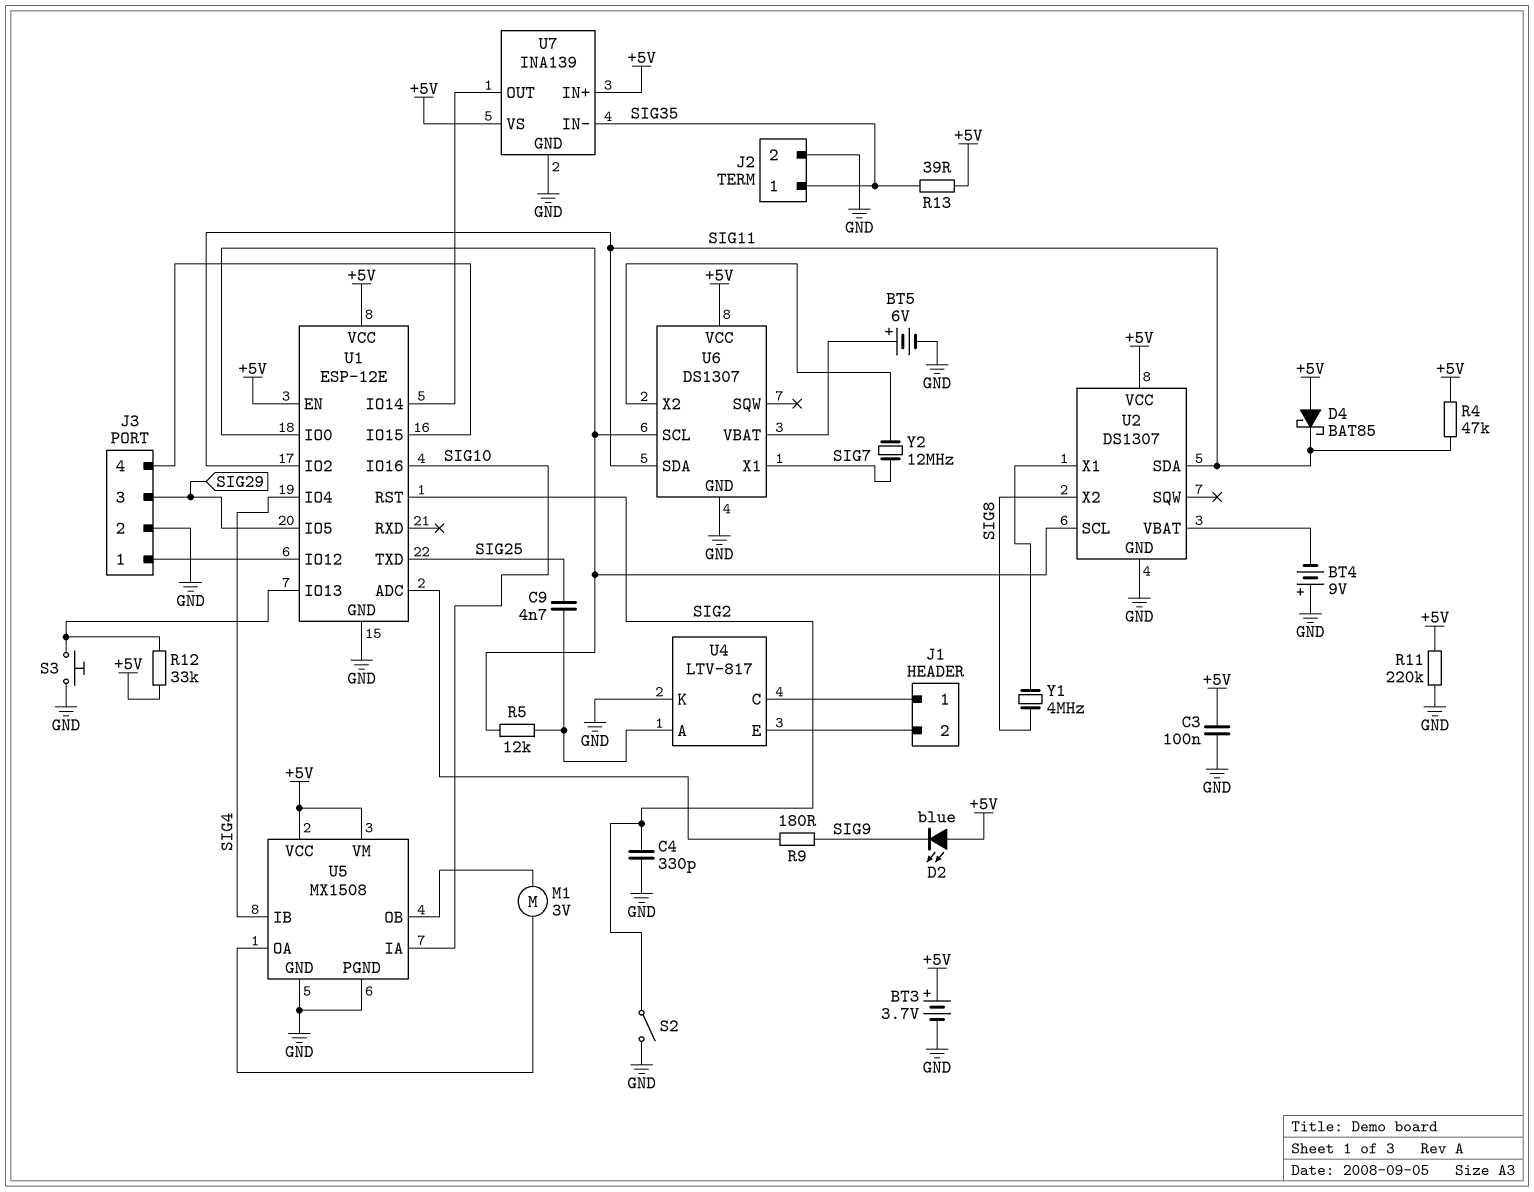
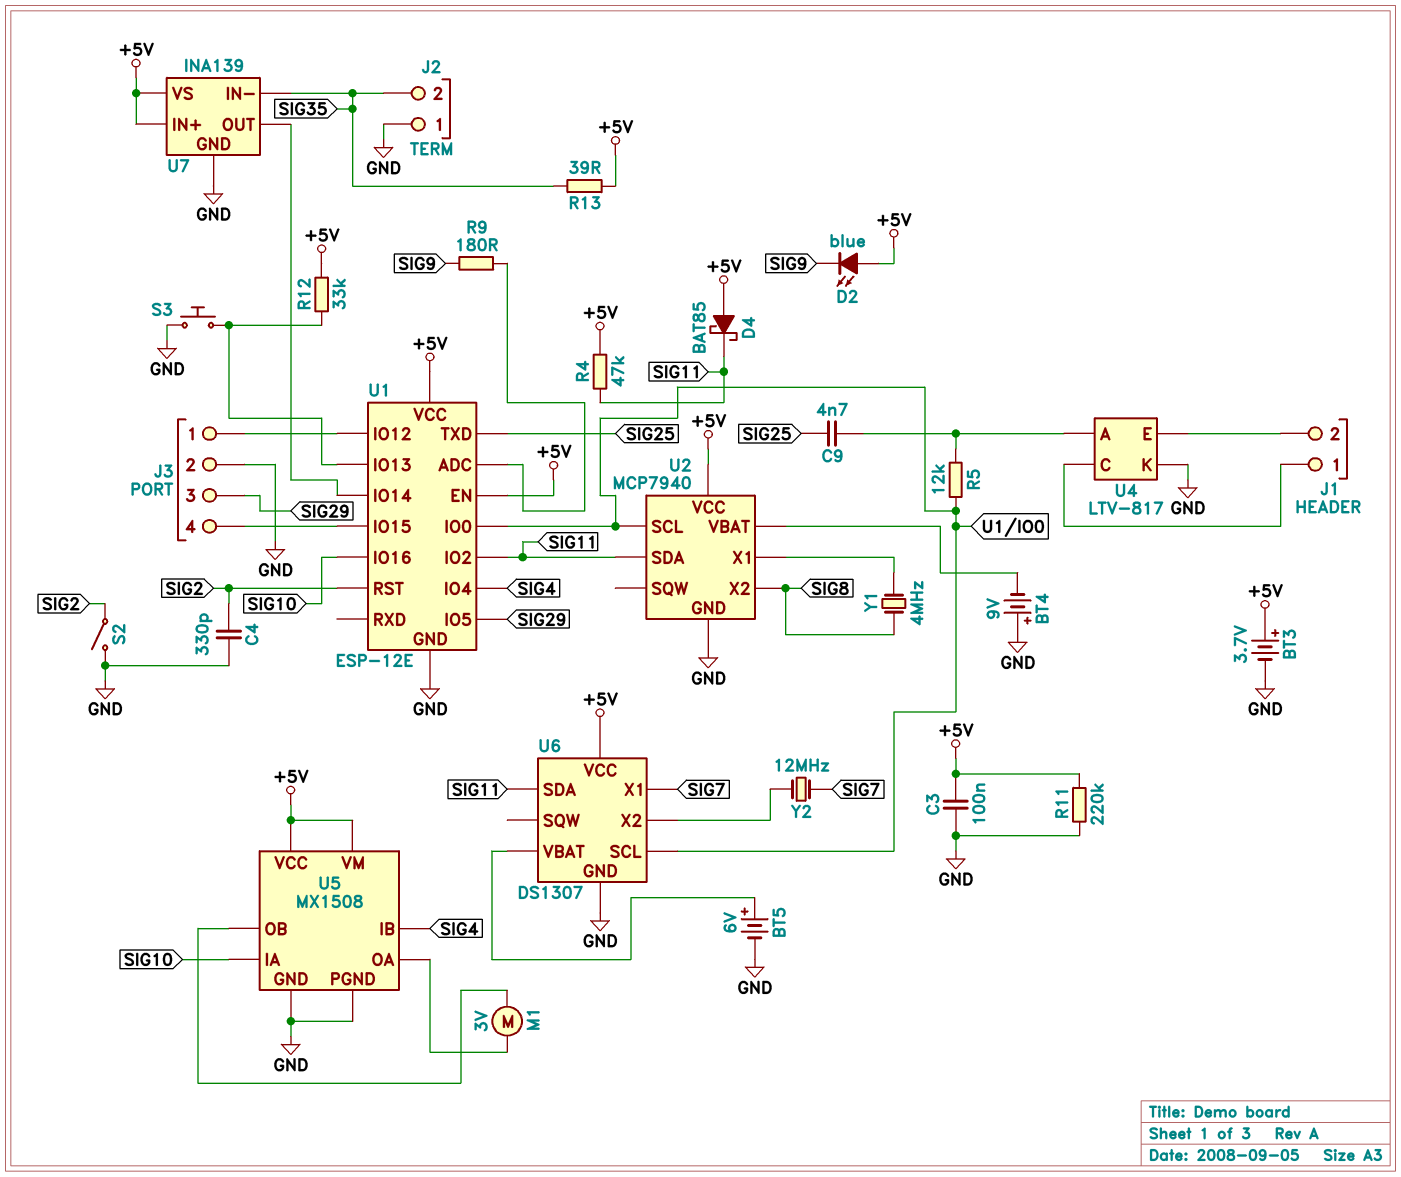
J2 pin 1: SIG35 -> GND
J2 pin 2: GND -> SIG35
U2: DS1307 -> MCP7940

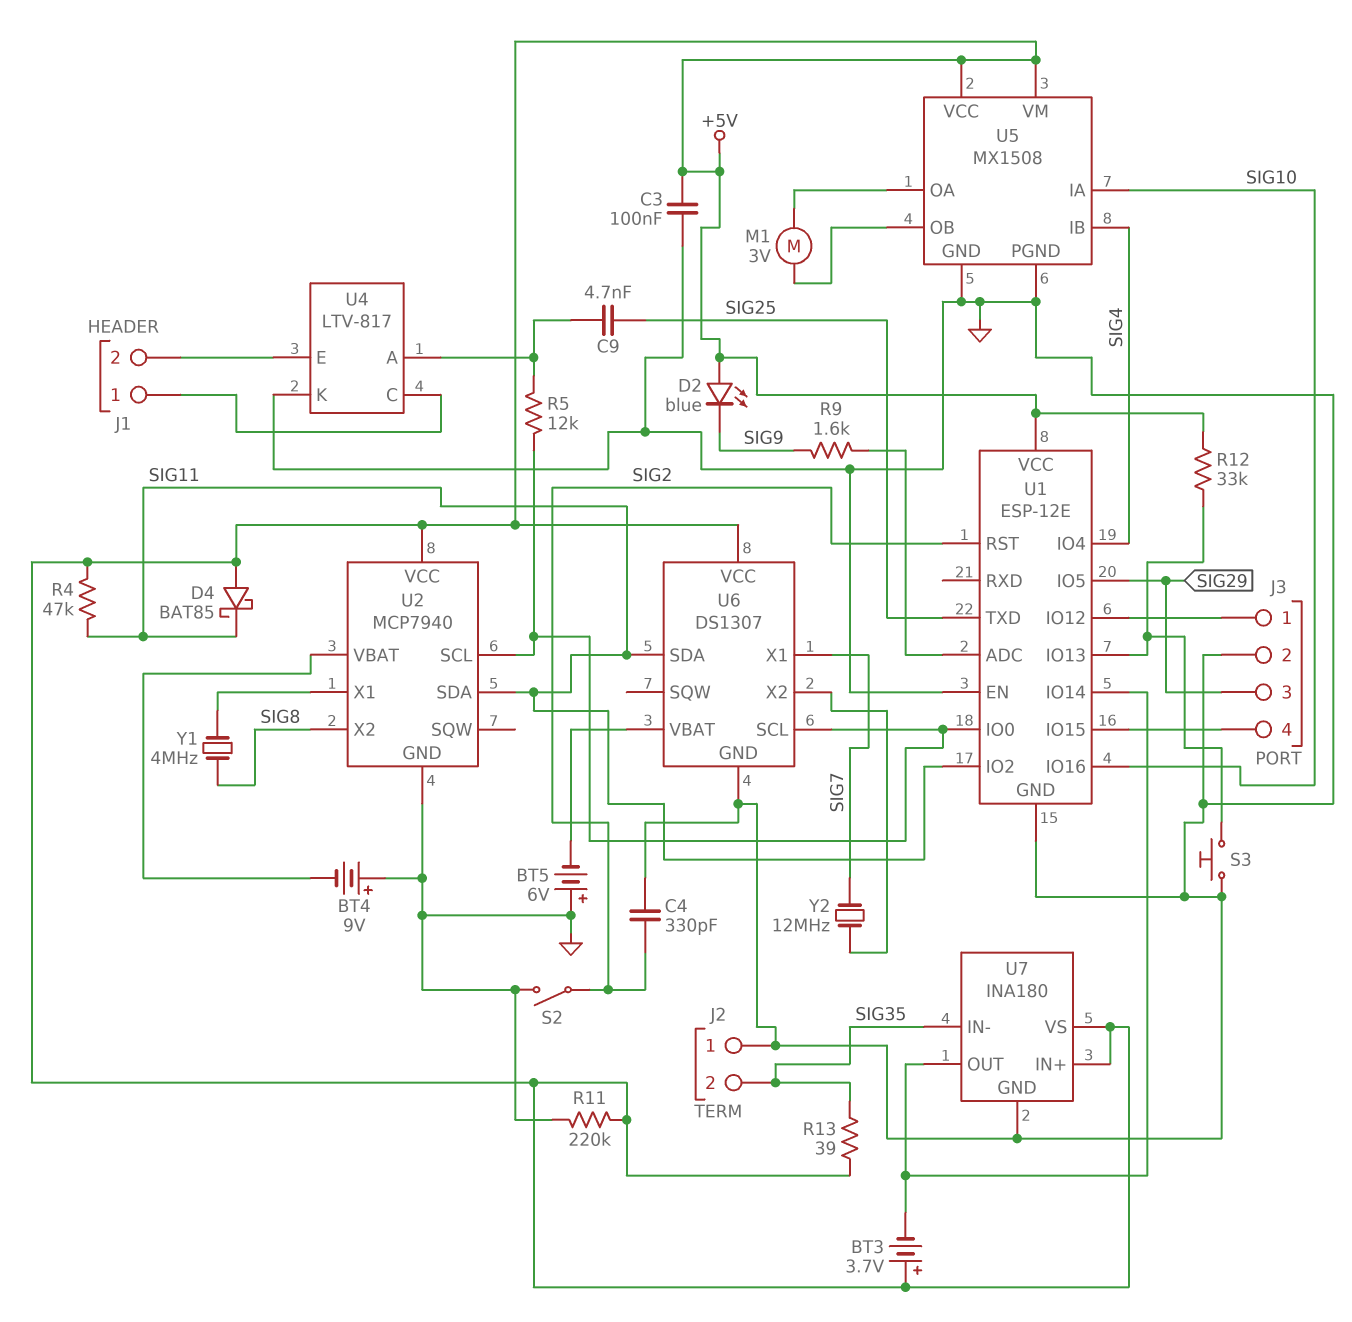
BT3: 3.7V (plus +5V, minus GND) -> 3.7V (plus +5V, minus U1/IO14)
BT5: 6V (plus U6/VBAT, minus GND) -> 6V (plus GND, minus U6/VBAT)
R9: 180 (SIG9, U1/ADC) -> 1.6k (SIG9, U1/ADC)
U1 pin EN: +5V -> GND
U7: INA139 -> INA180

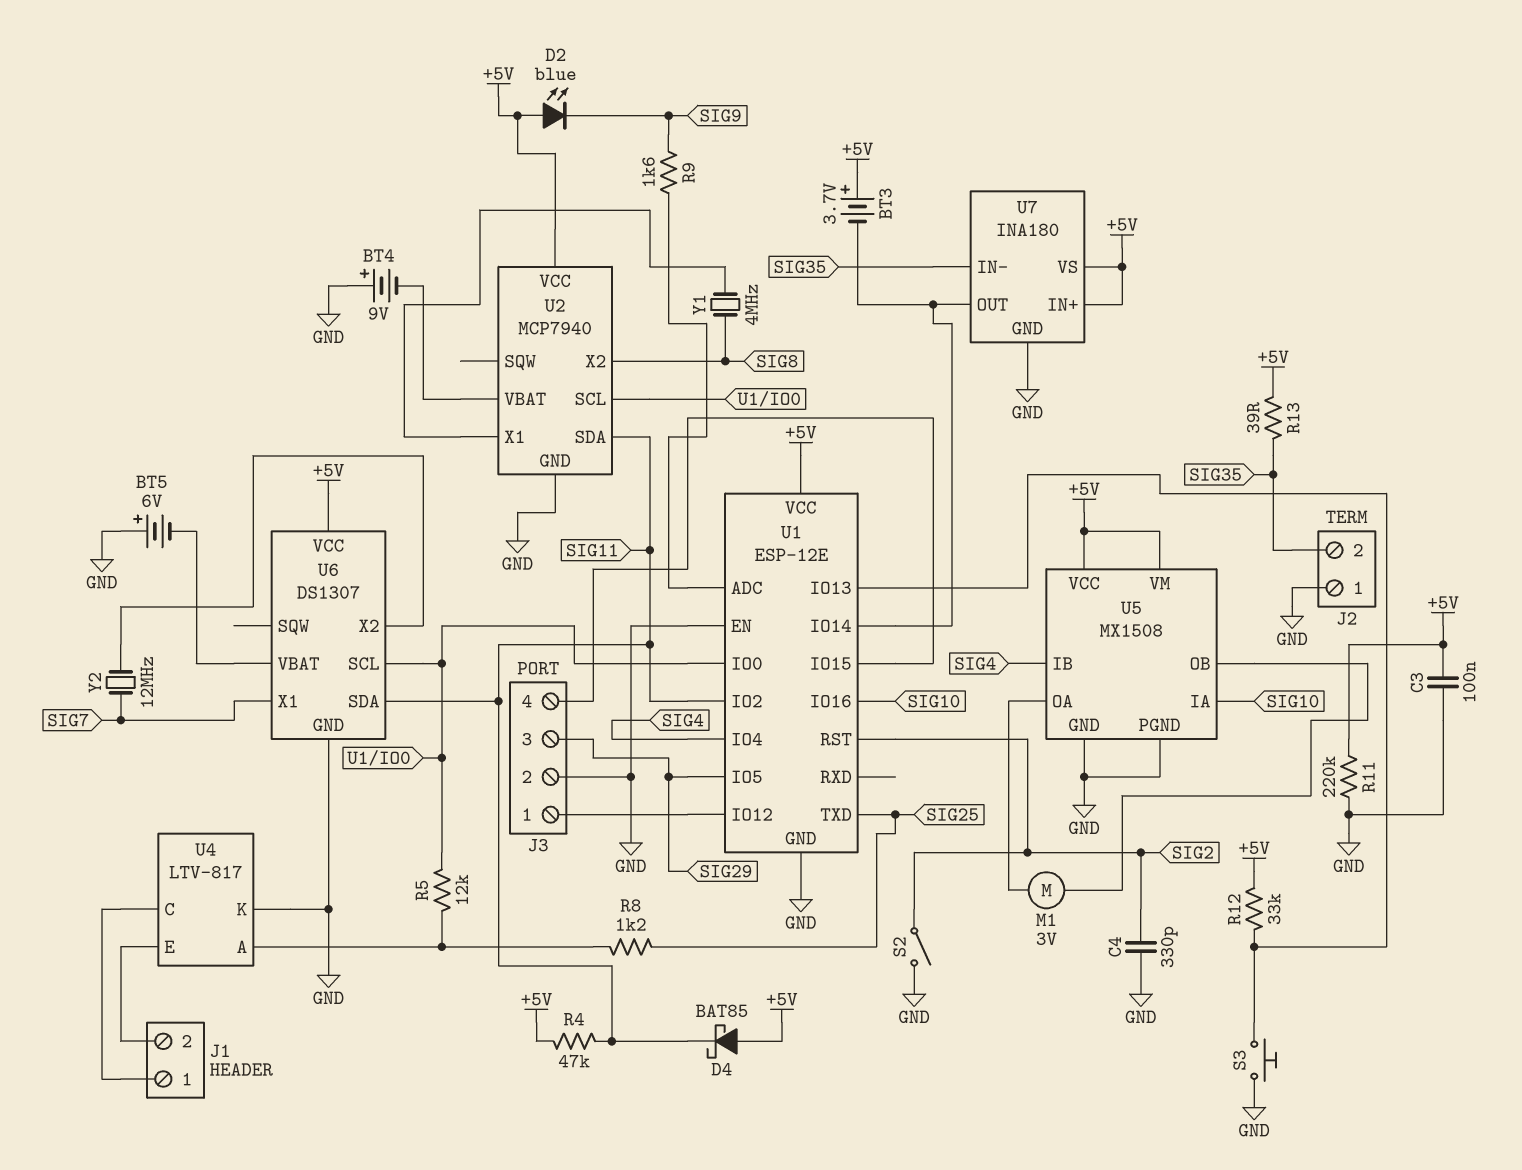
C9: 4.7nF (SIG25, U4/A) -> none
R8: none -> 1.2k (SIG25, U4/A)

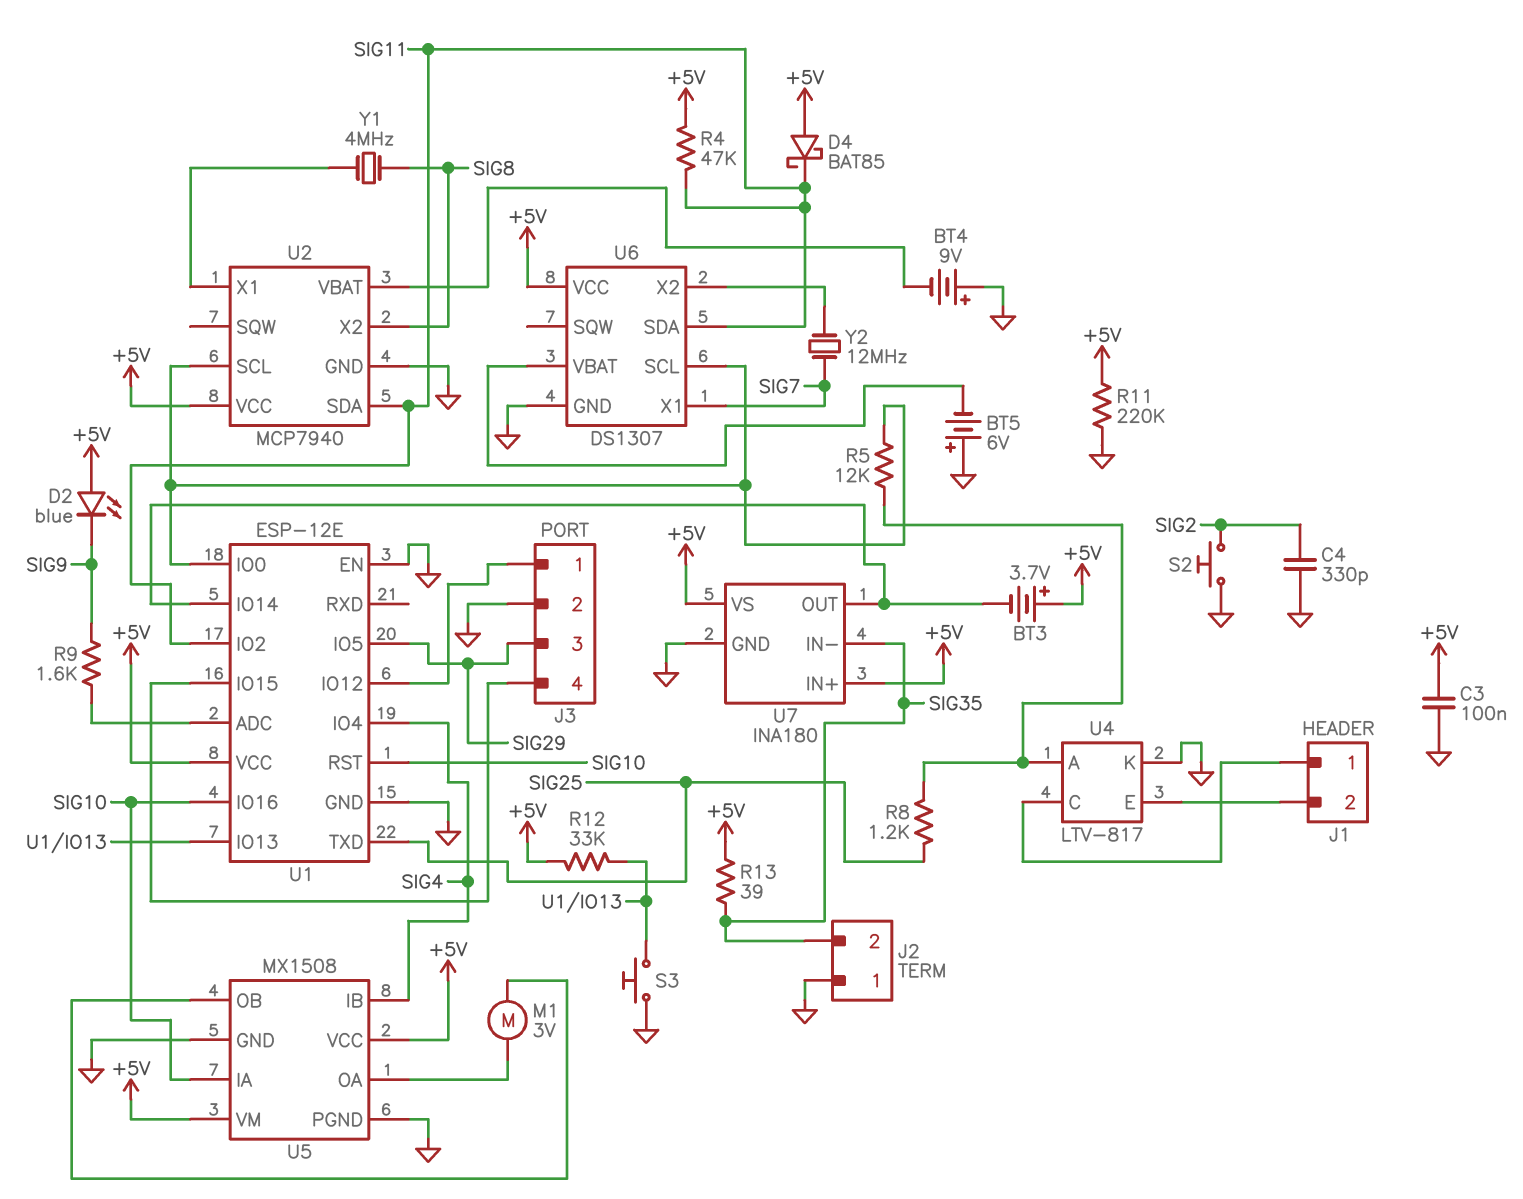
S2: switch (GND, SIG2) -> button (GND, SIG2)
U1 pin RST: SIG2 -> SIG10

